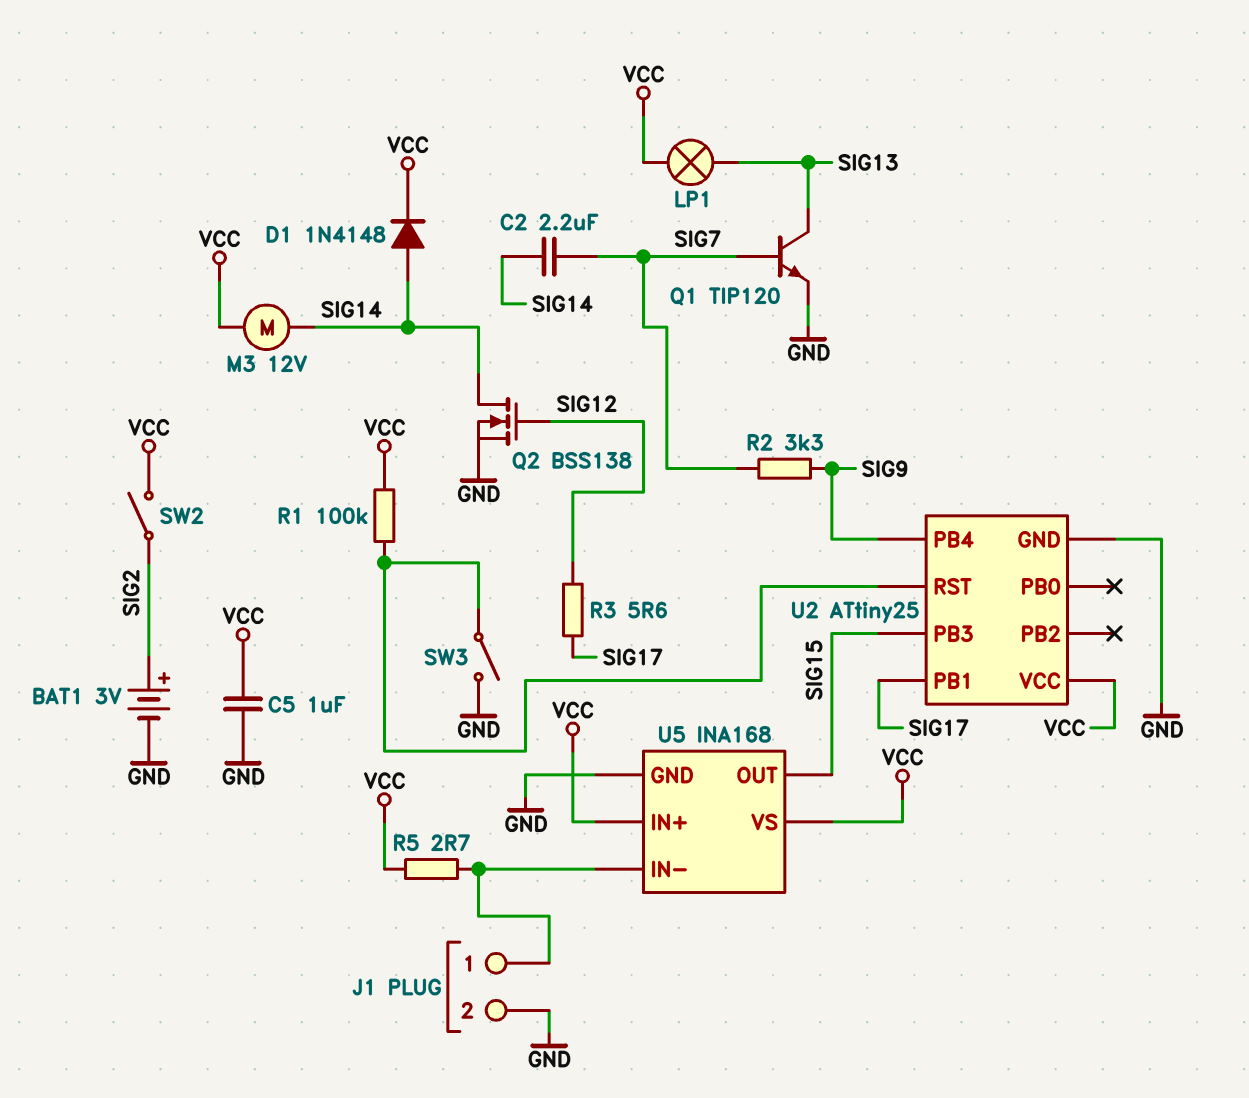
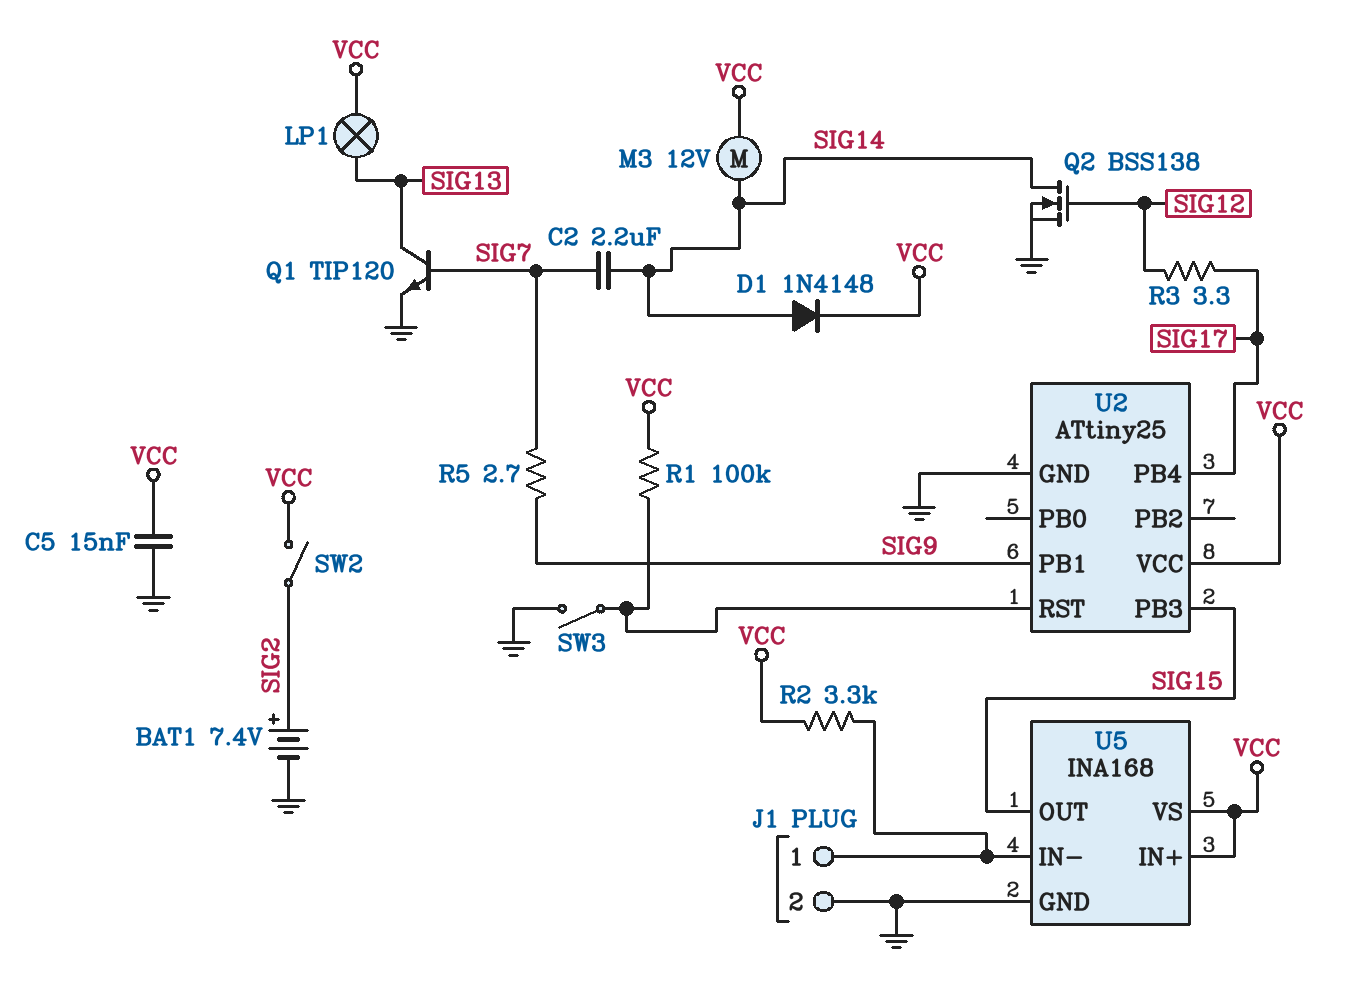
BAT1: 3V (plus SIG2, minus GND) -> 7.4V (plus SIG2, minus GND)
C5: 1uF (GND, VCC) -> 15nF (GND, VCC)
R2: 3.3k (SIG7, SIG9) -> 3.3k (J1/1, VCC)
R3: 5.6 (SIG12, SIG17) -> 3.3 (SIG12, SIG17)
R5: 2.7 (J1/1, VCC) -> 2.7 (SIG7, SIG9)
U2 pin PB1: SIG17 -> SIG9
U2 pin PB4: SIG9 -> SIG17

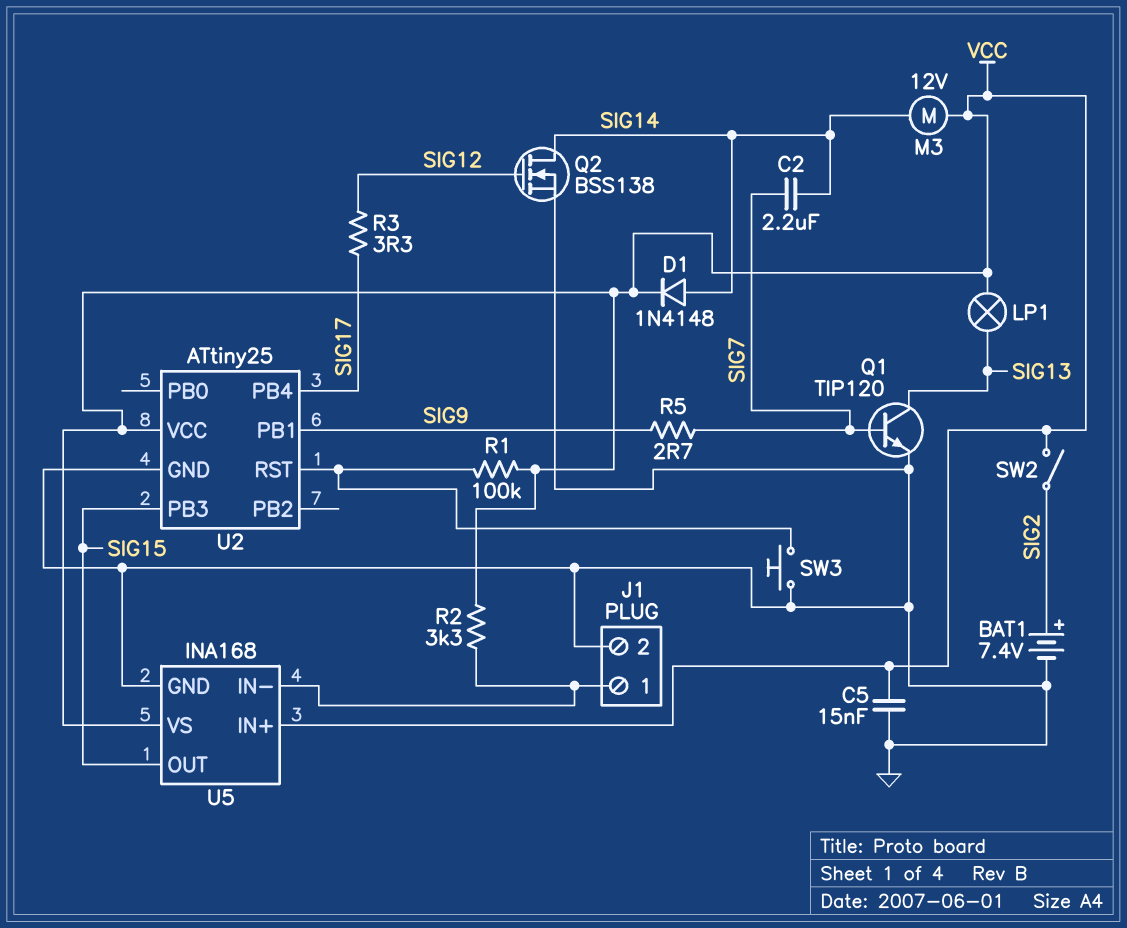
SW3: switch (GND, U2/RST) -> button (GND, U2/RST)

